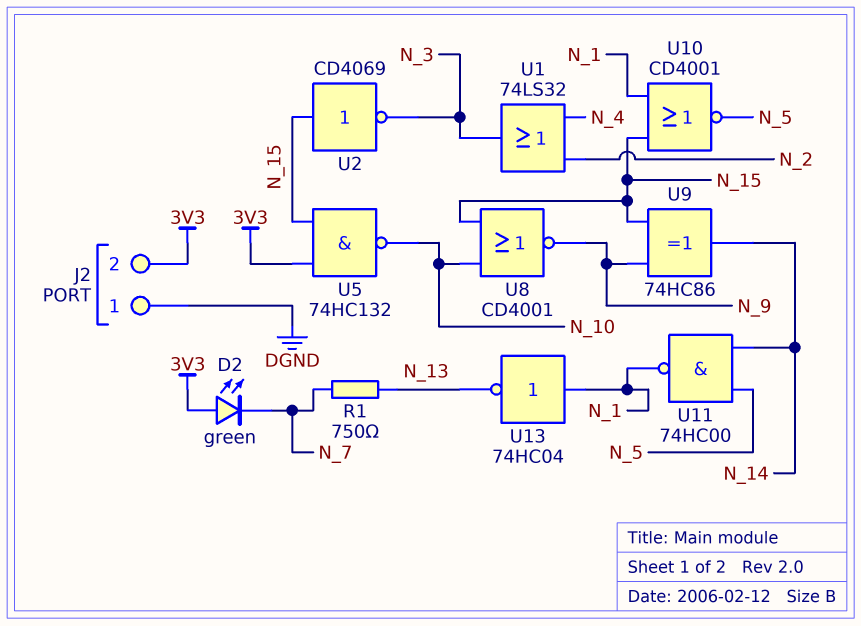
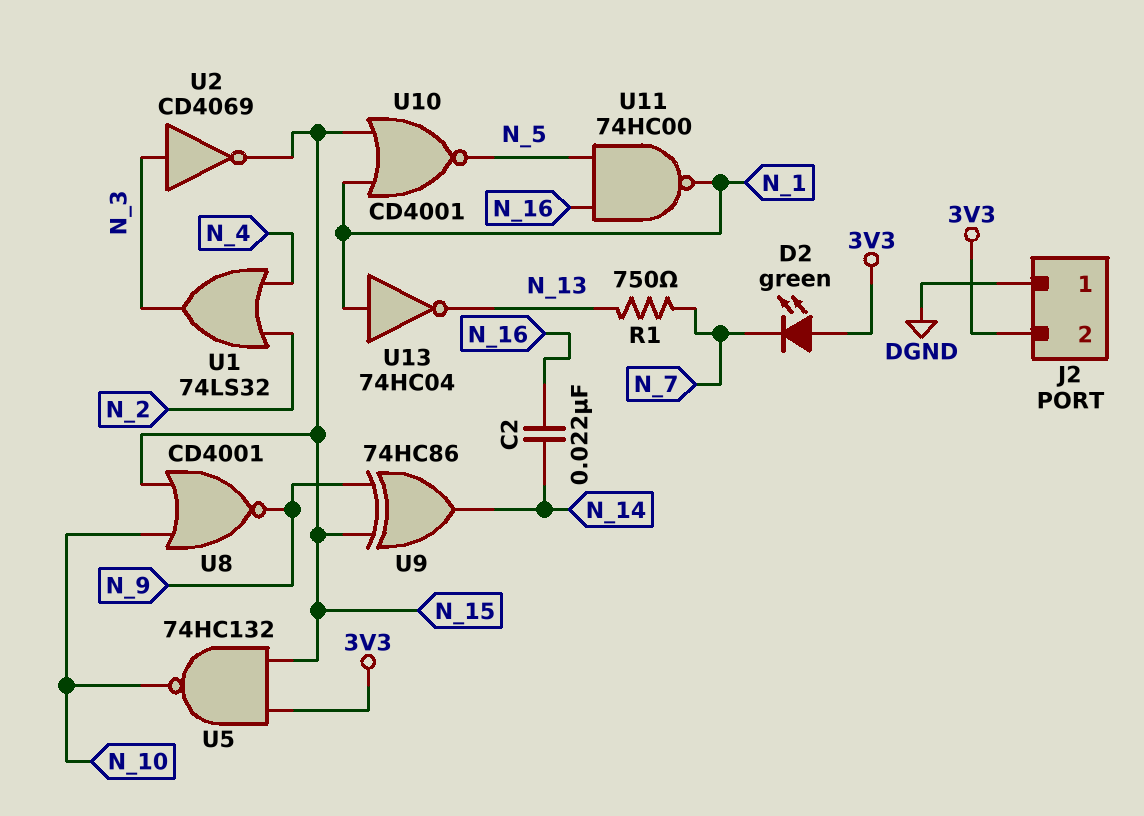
C2: none -> 22nF (N_14, N_16)
U2: NOT CD4069 (in N_15, out N_3) -> NOT CD4069 (in N_3, out N_15)
U11: NAND 74HC00 (in N_5, in N_14, out N_1) -> NAND 74HC00 (in N_5, in N_16, out N_1)

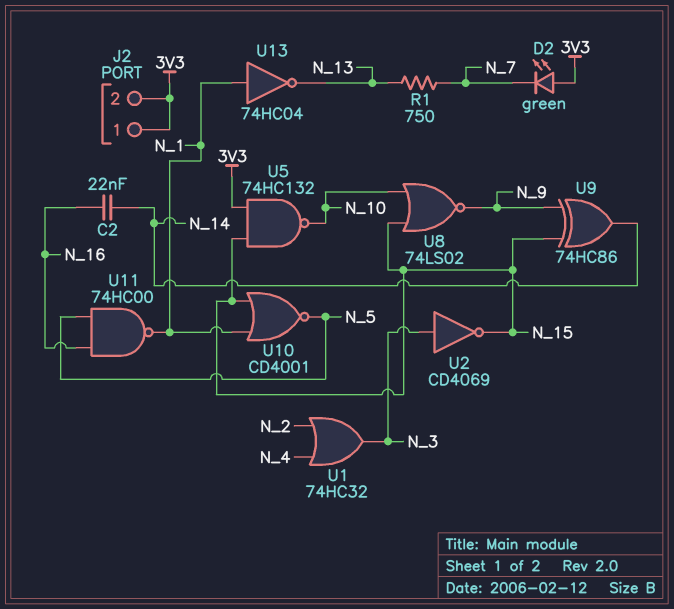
J2 pin 1: DGND -> 3V3
U1: OR 74LS32 (in N_2, in N_4, out N_3) -> OR 74HC32 (in N_2, in N_4, out N_3)
U8: NOR CD4001 (in N_10, in N_15, out N_9) -> NOR 74LS02 (in N_10, in N_15, out N_9)

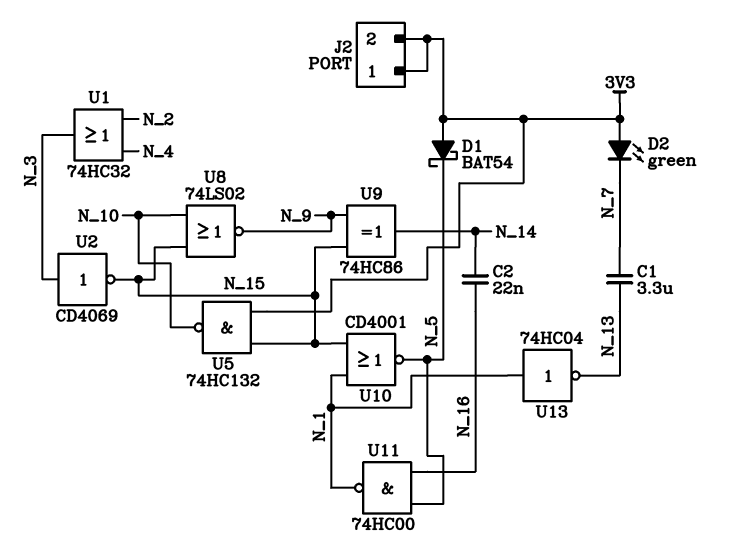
C1: none -> 3.3uF (N_7, N_13)
D1: none -> schottky BAT54 (A 3V3, K N_5)
R1: 750 (N_7, N_13) -> none

